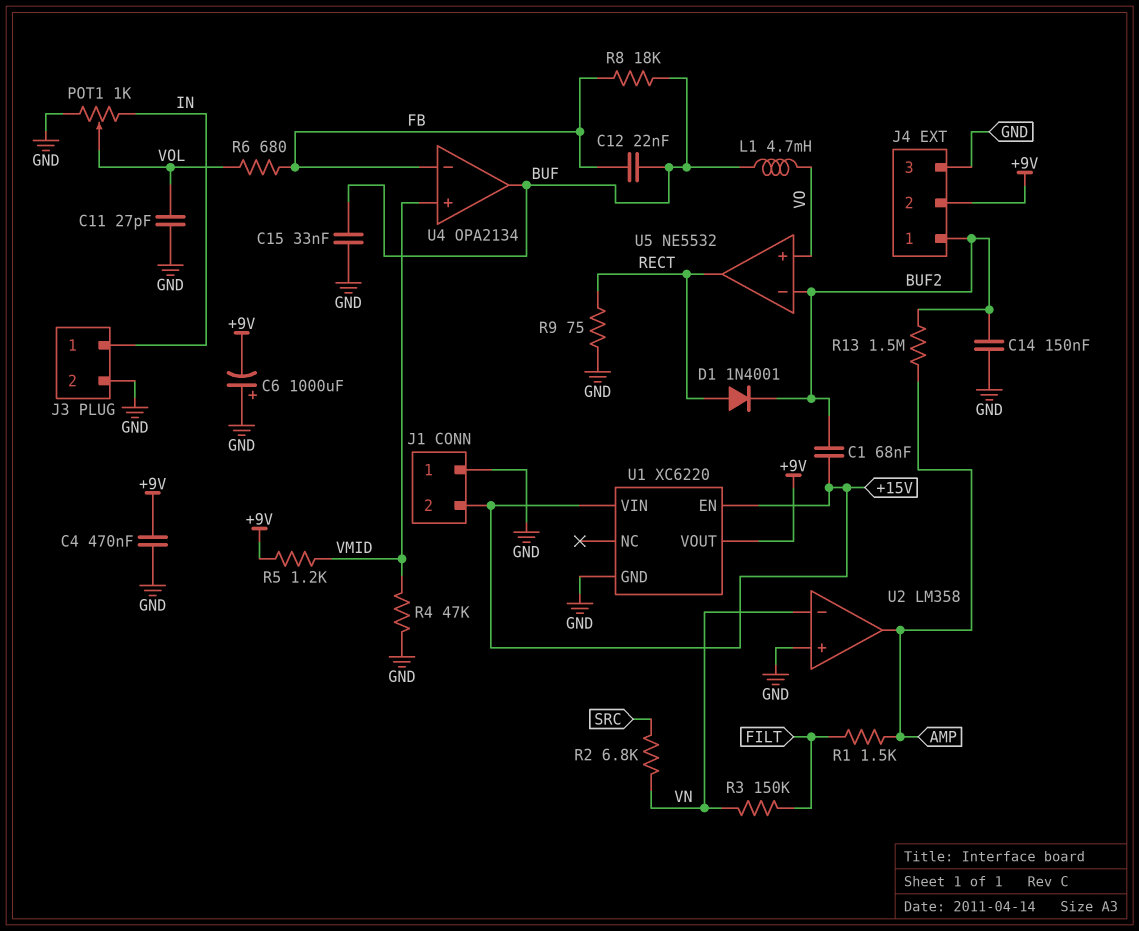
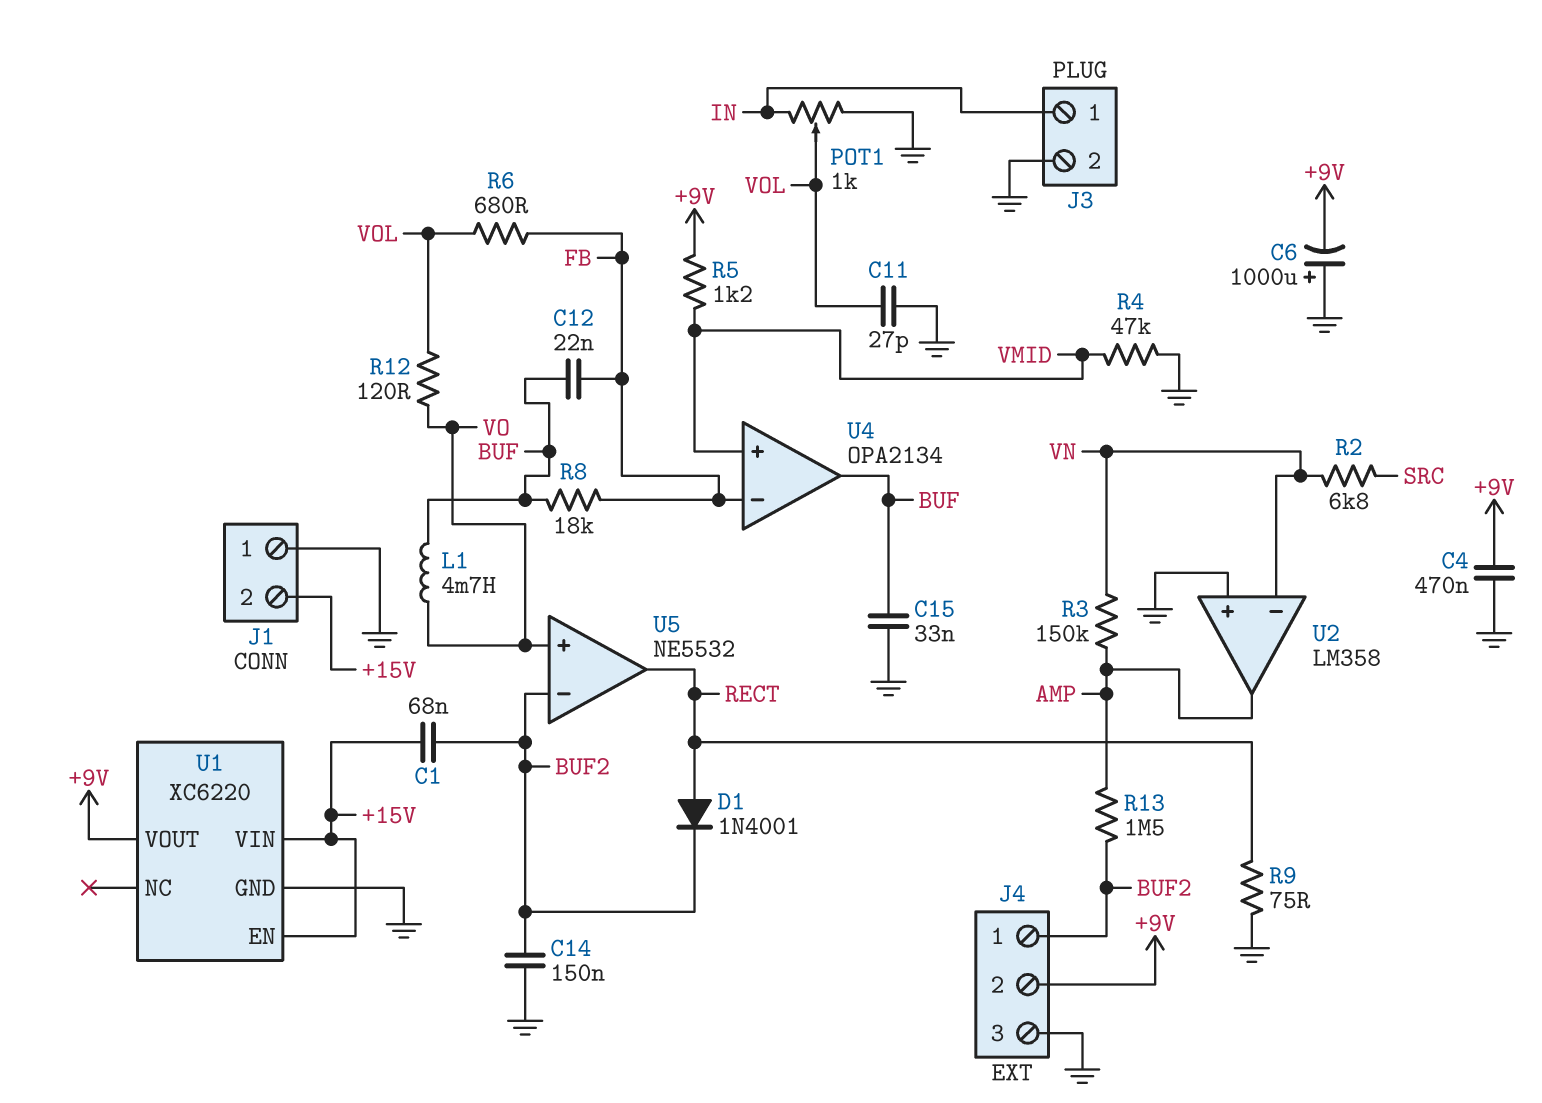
R1: 1.5k (AMP, FILT) -> none
R3: 150k (FILT, VN) -> 150k (AMP, VN)
R12: none -> 120 (VO, VOL)

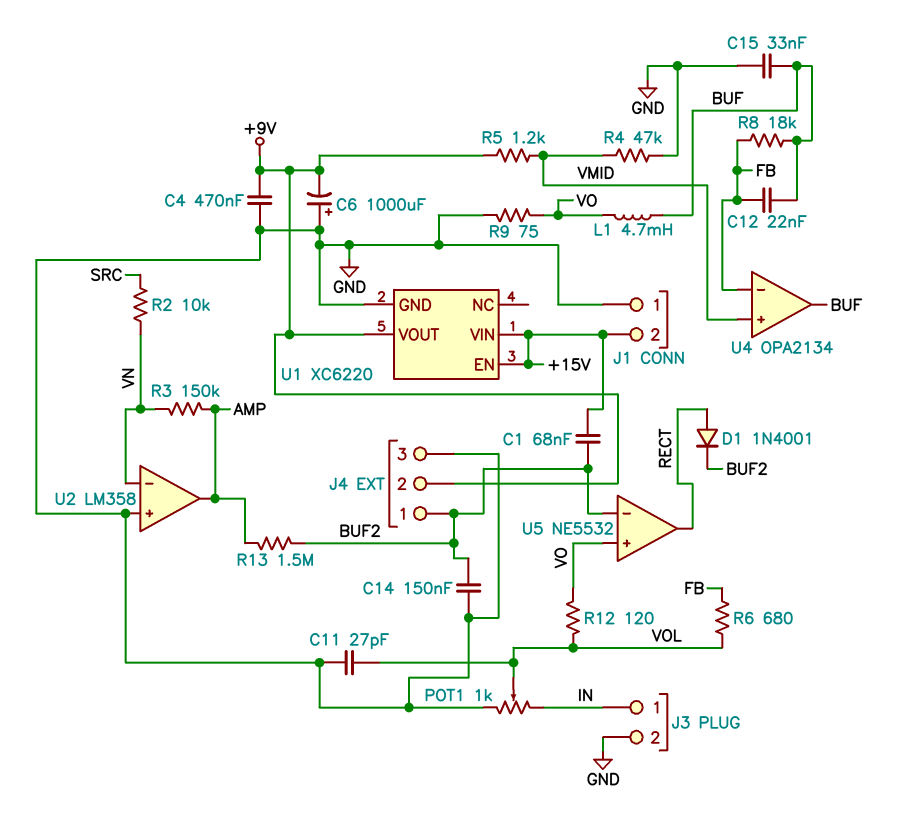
R2: 6.8k (SRC, VN) -> 10k (SRC, VN)
R9: 75 (GND, RECT) -> 75 (GND, VO)

